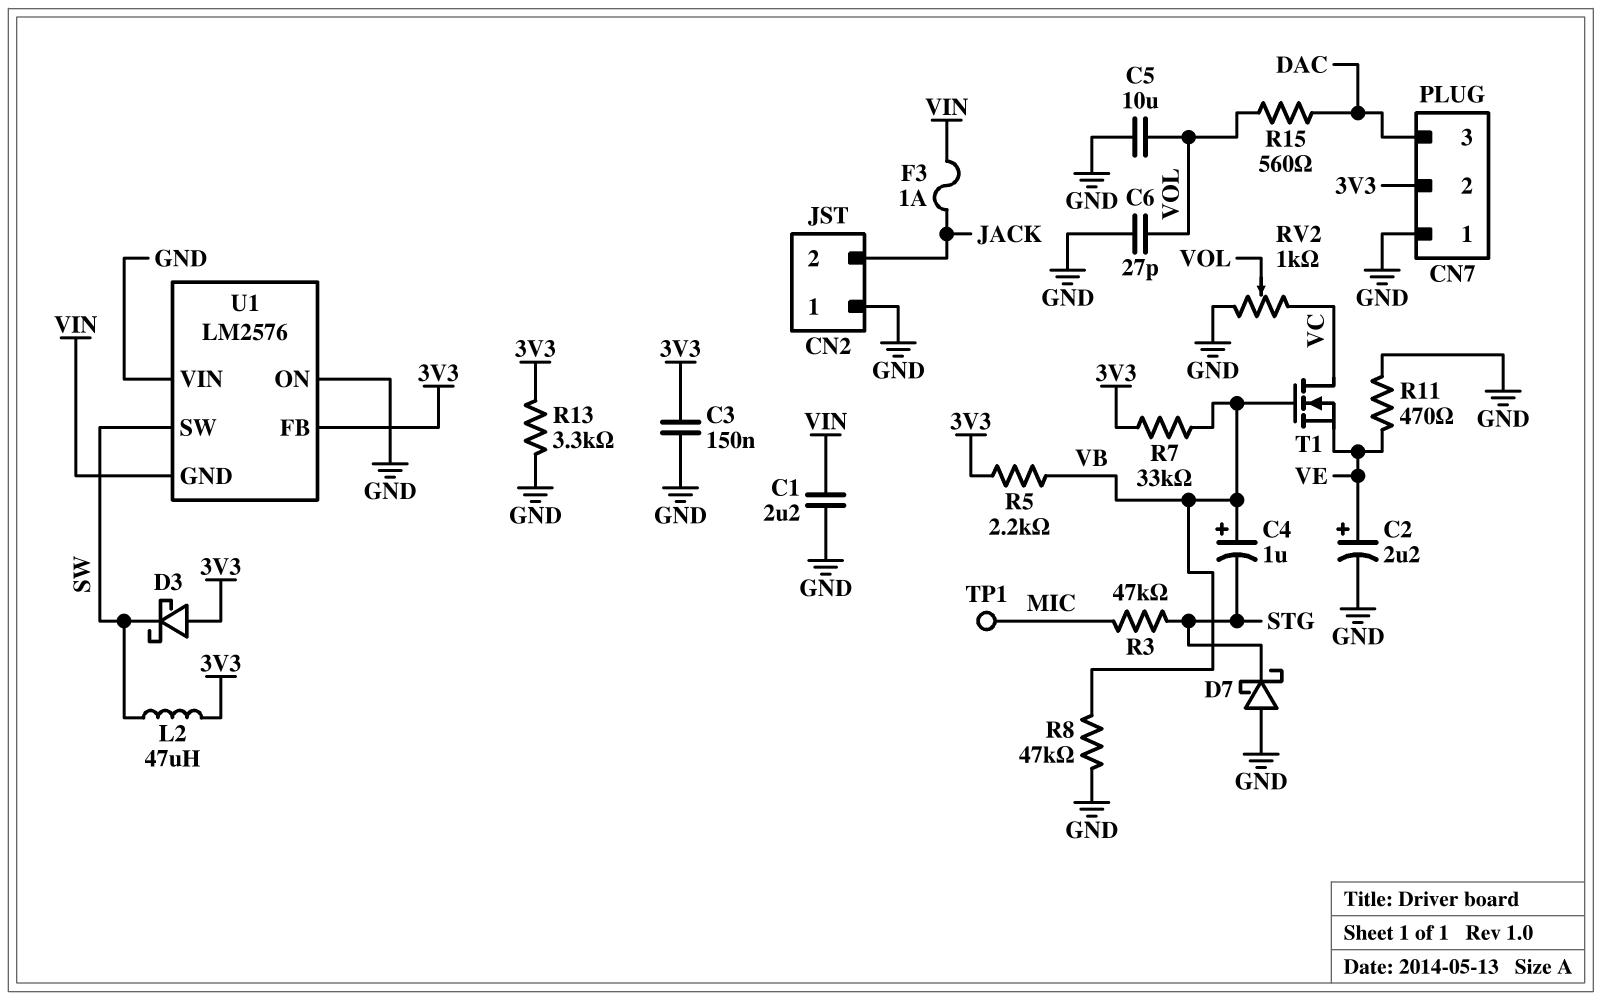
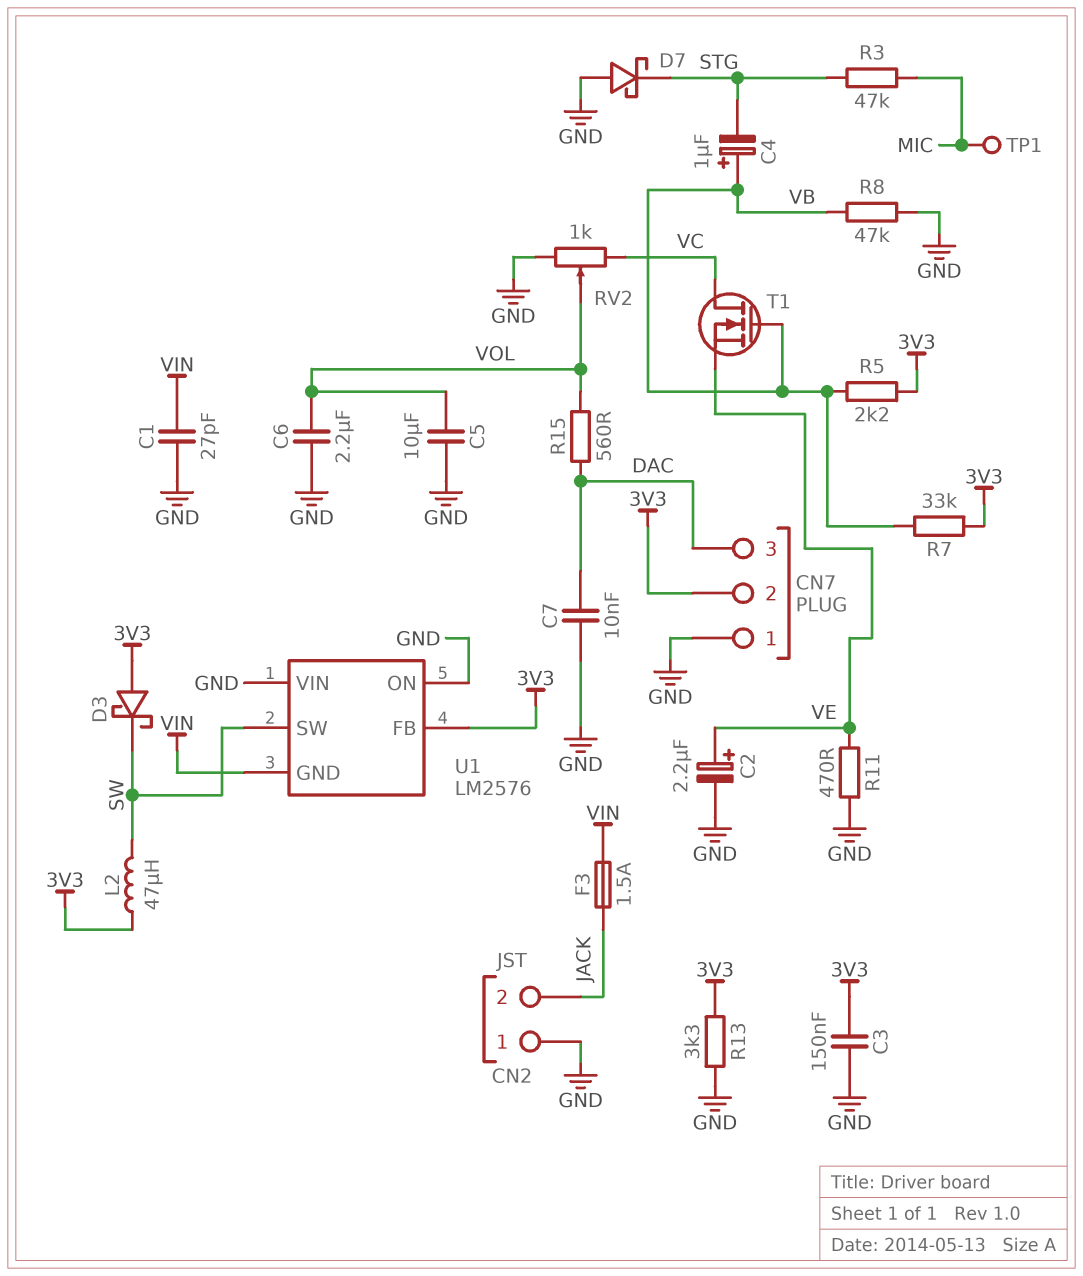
C1: 2.2uF (GND, VIN) -> 27pF (GND, VIN)
C6: 27pF (GND, VOL) -> 2.2uF (GND, VOL)
C7: none -> 10nF (DAC, GND)
F3: 1A (JACK, VIN) -> 1.5A (JACK, VIN)

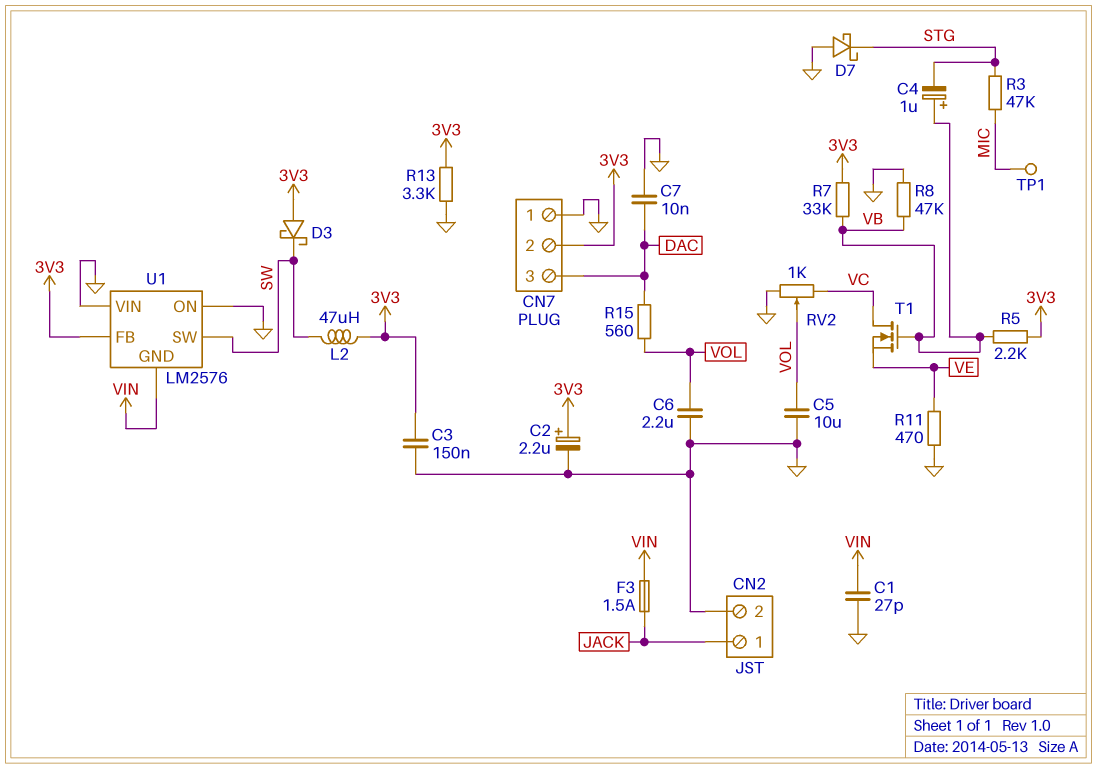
C2: 2.2uF (plus VE, minus GND) -> 2.2uF (plus 3V3, minus GND)
CN2 pin 1: GND -> JACK
CN2 pin 2: JACK -> GND

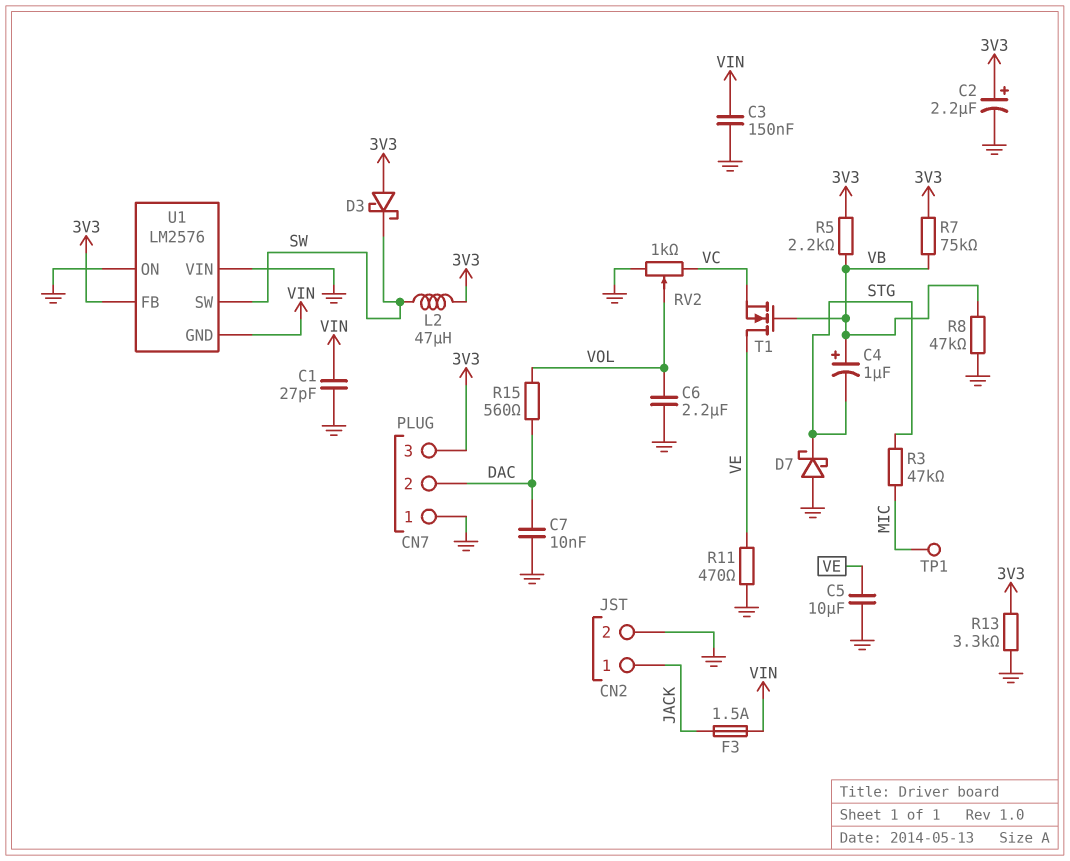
C3: 150nF (3V3, GND) -> 150nF (GND, VIN)
C5: 10uF (GND, VOL) -> 10uF (GND, VE)
CN7 pin 2: 3V3 -> DAC
CN7 pin 3: DAC -> 3V3
R7: 33k (3V3, VB) -> 75k (3V3, VB)
T1: NMOS (G VB, D VC, S VE) -> NMOS (G VB, D VE, S VC)

